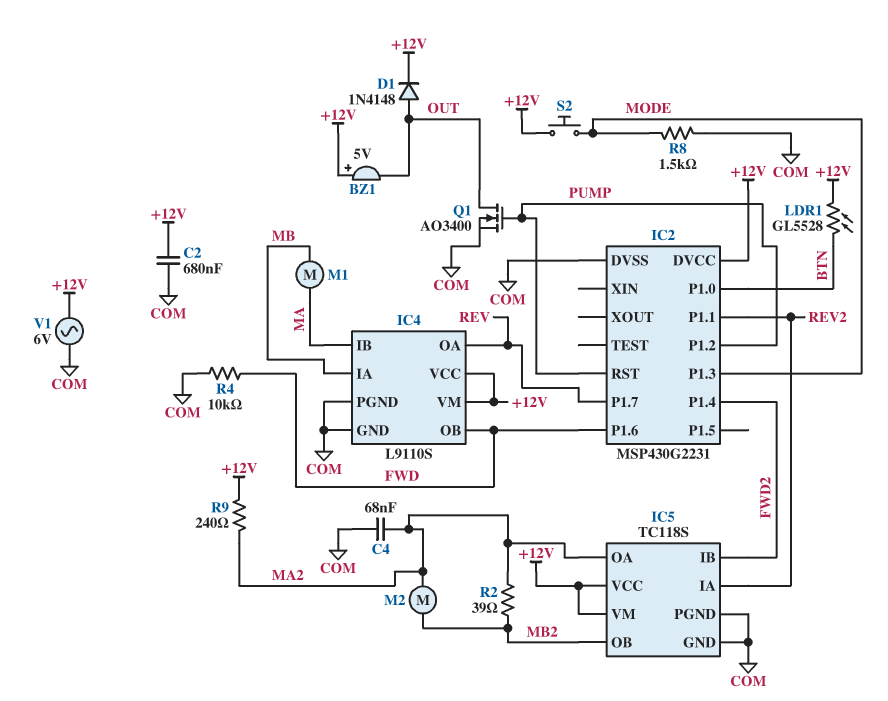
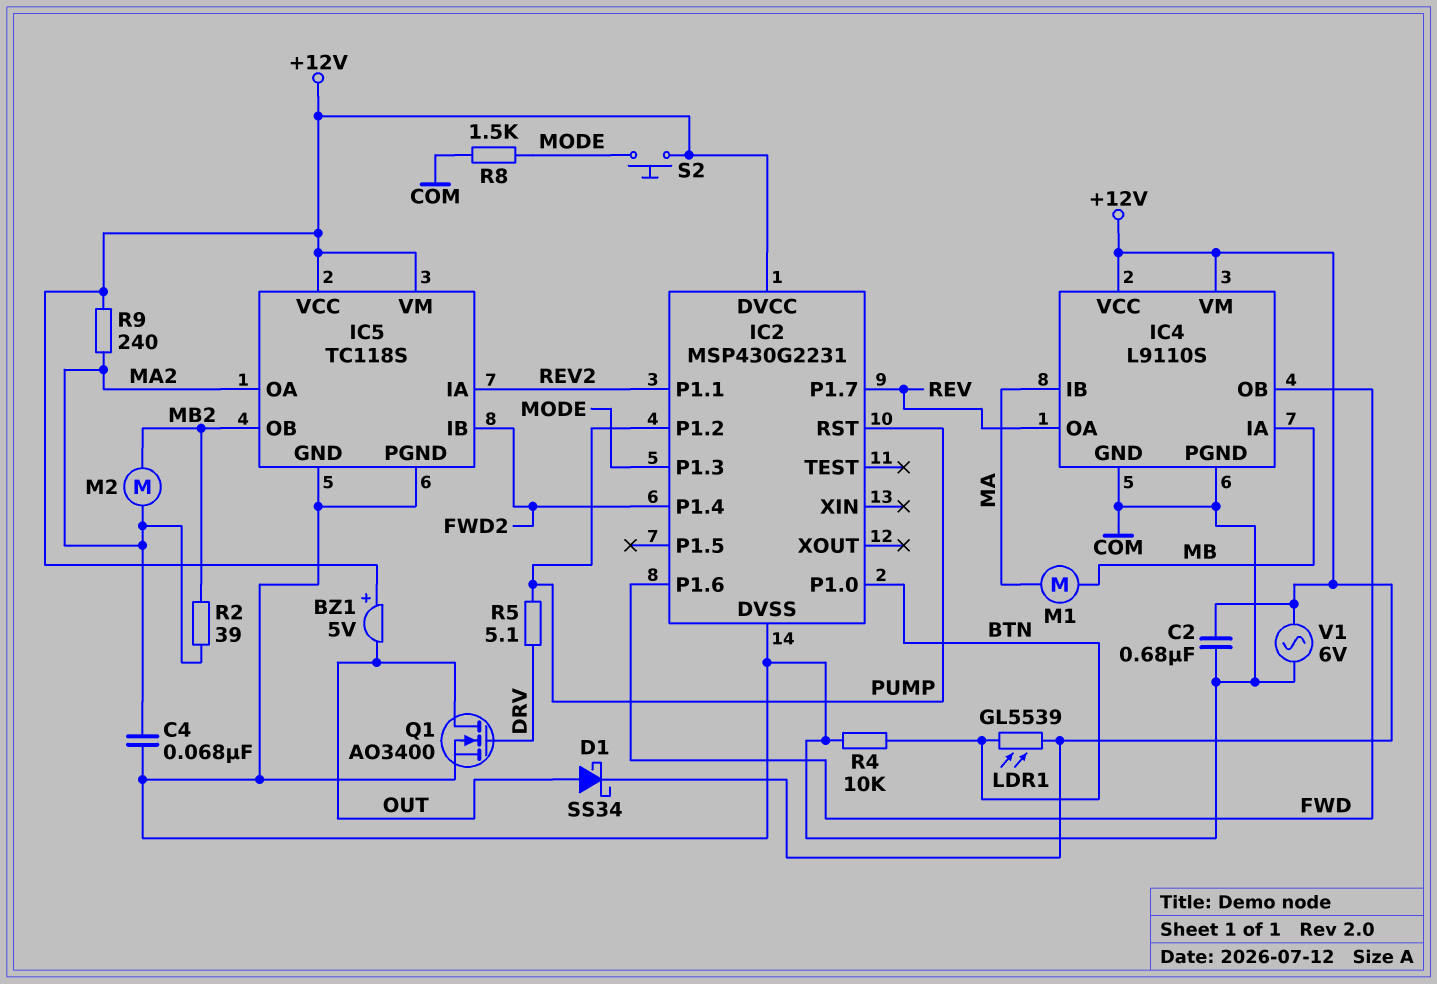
D1: diode 1N4148 (A OUT, K +12V) -> schottky SS34 (A OUT, K +12V)
LDR1: GL5528 (+12V, BTN) -> GL5539 (+12V, BTN)
Q1: NMOS AO3400 (G PUMP, D OUT, S COM) -> NMOS AO3400 (G DRV, D OUT, S COM)
R4: 10k (COM, FWD) -> 10k (BTN, COM)
R5: none -> 5.1 (DRV, PUMP)

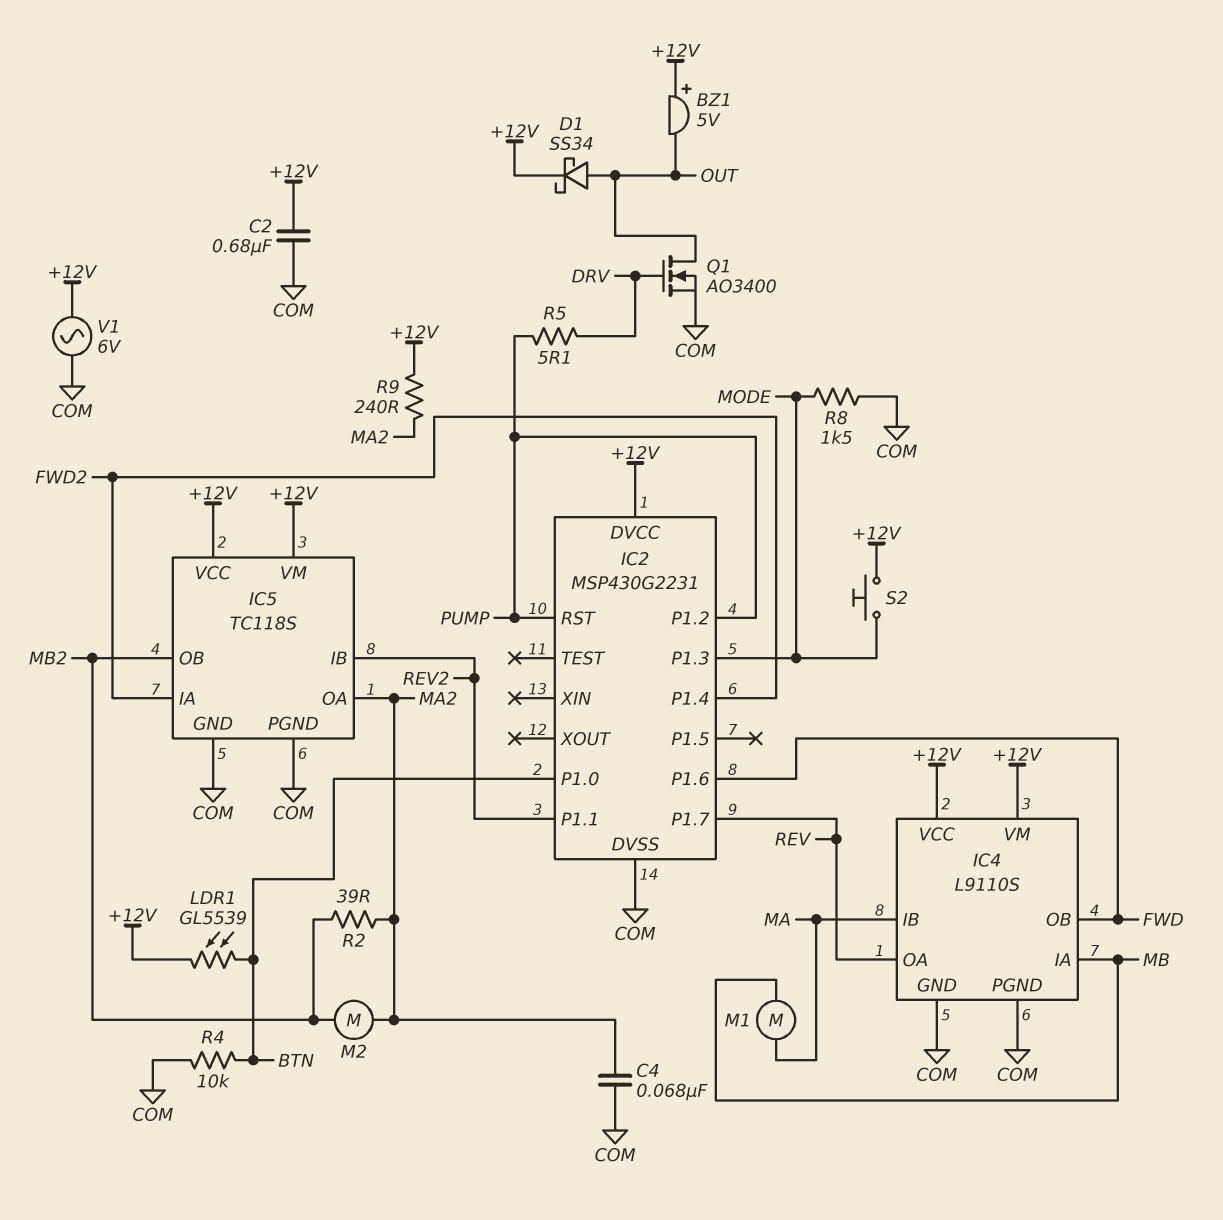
IC5 pin IA: REV2 -> FWD2
IC5 pin IB: FWD2 -> REV2

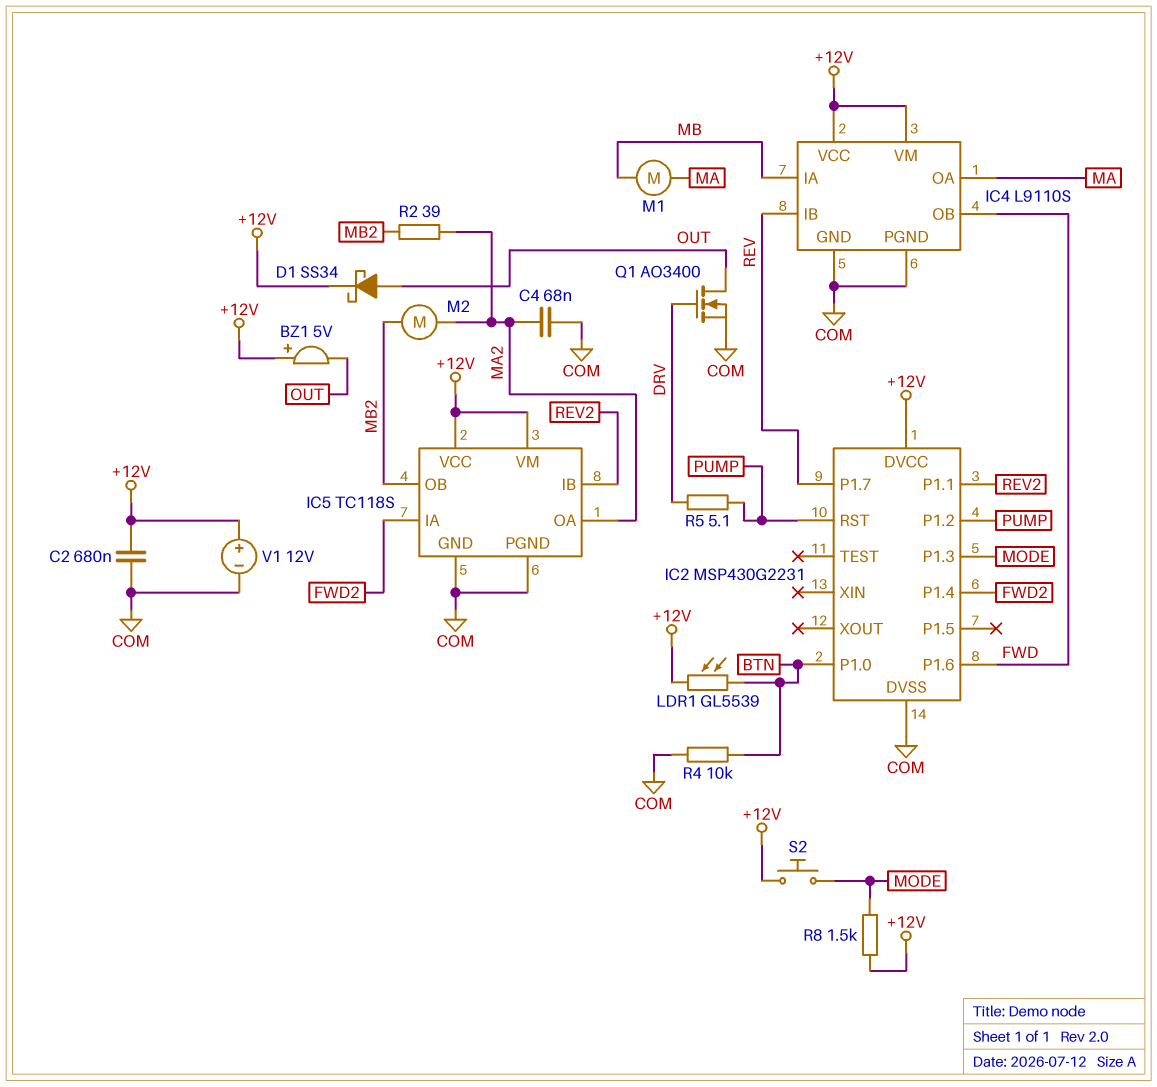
IC4 pin IB: MA -> REV
IC4 pin OA: REV -> MA
R8: 1.5k (COM, MODE) -> 1.5k (+12V, MODE)
R9: 240 (+12V, MA2) -> none
V1: AC 6V (+12V, COM) -> 12V (plus +12V, minus COM)

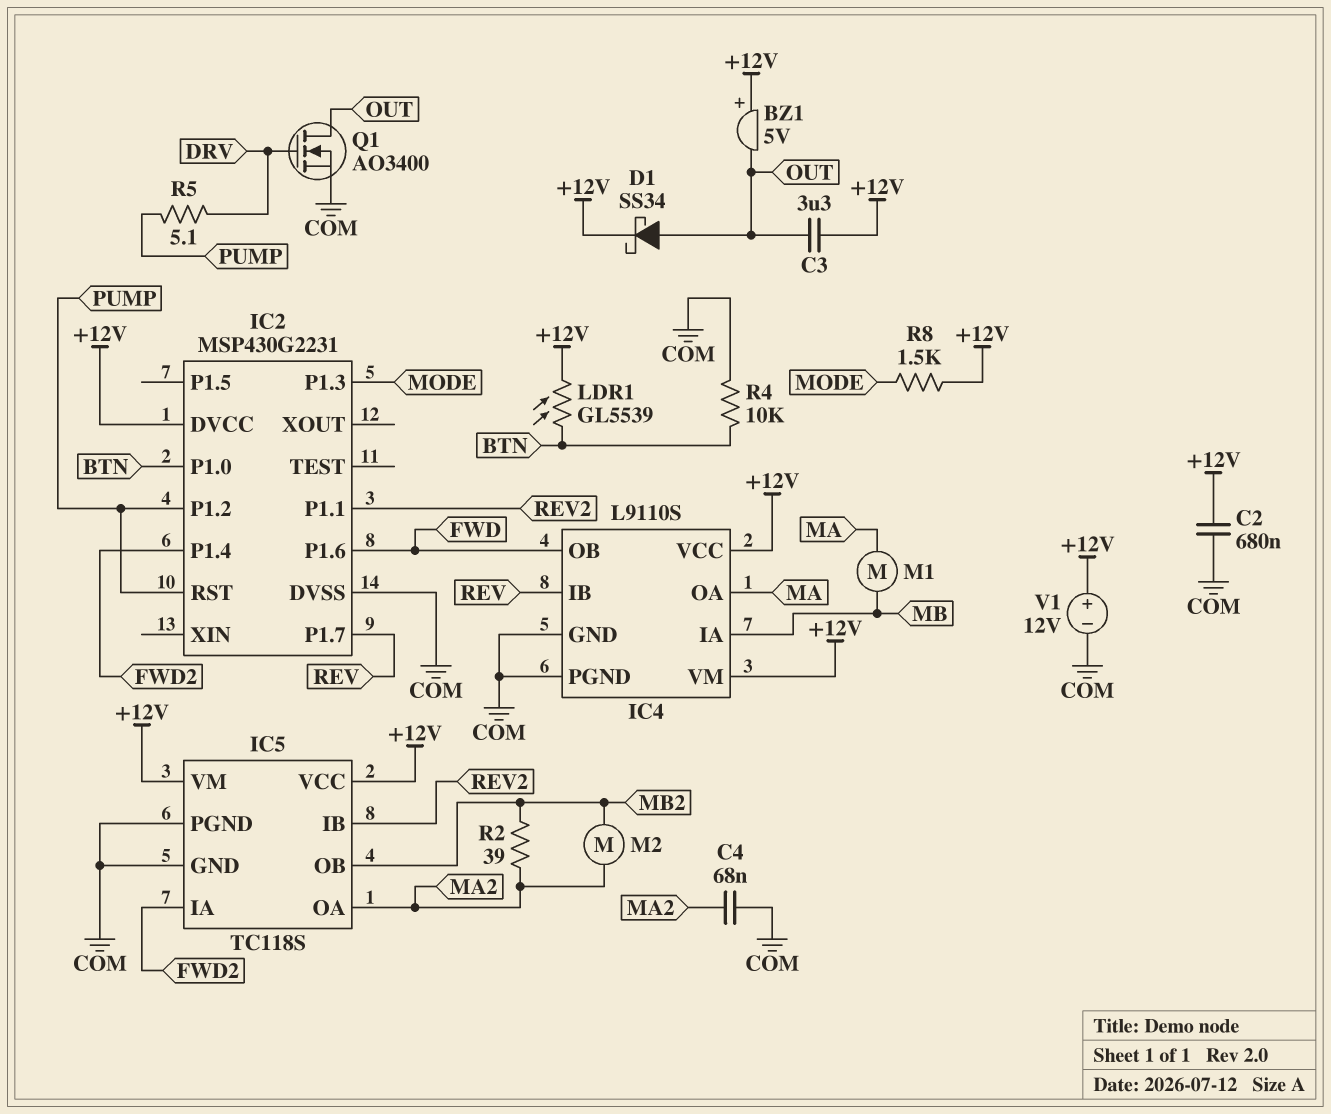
C3: none -> 3.3uF (+12V, OUT)
S2: button (+12V, MODE) -> none

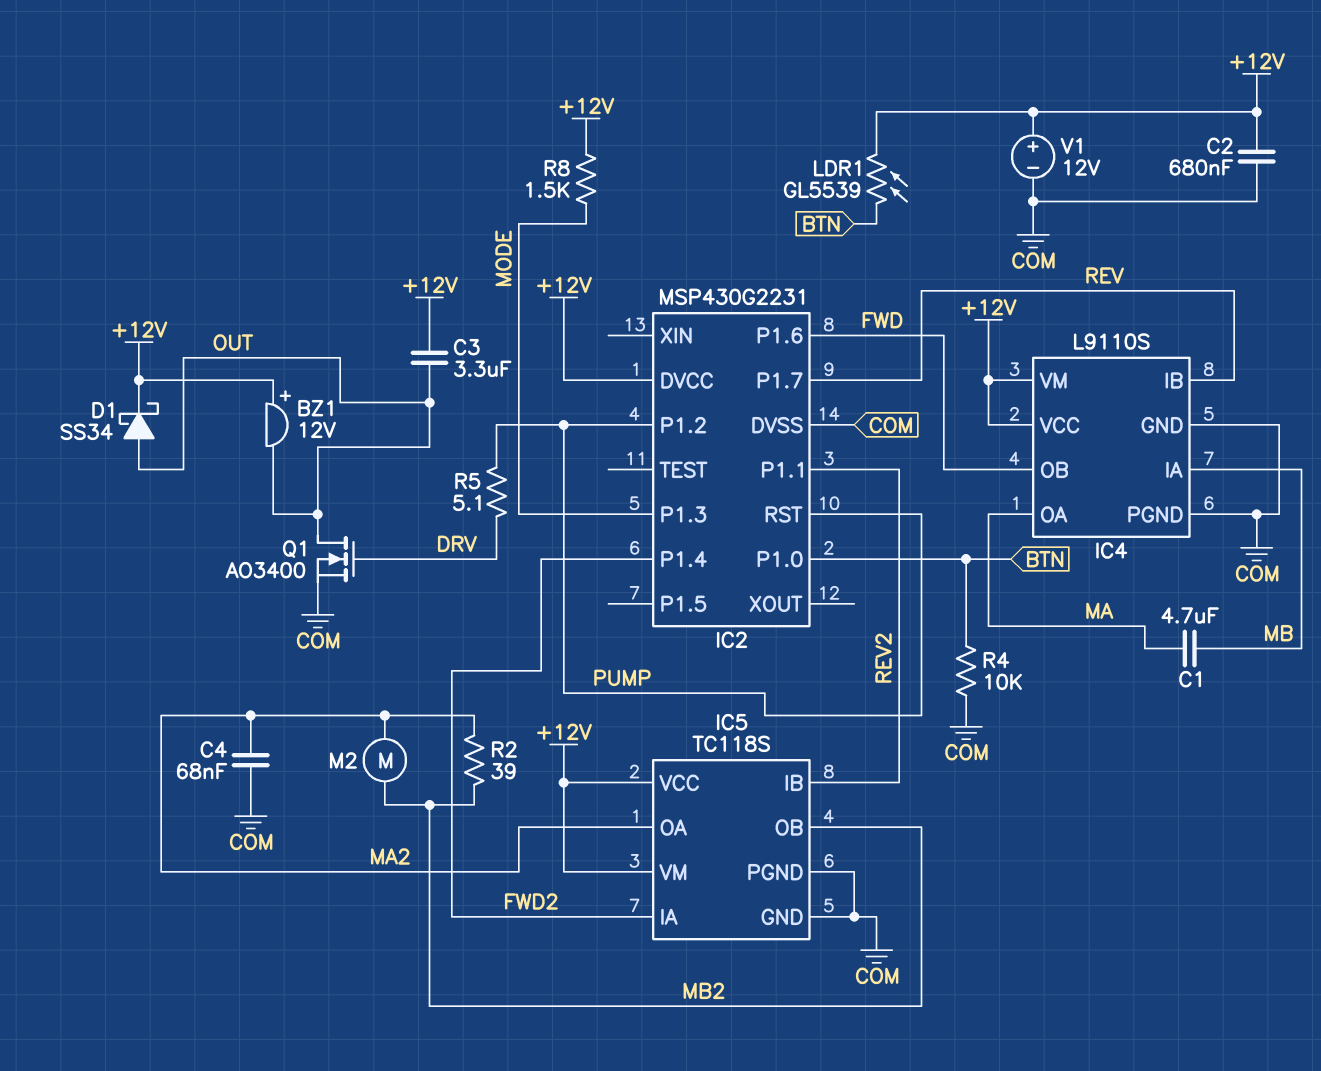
BZ1: buzzer 5V (plus +12V, minus OUT) -> buzzer 12V (plus +12V, minus OUT)
C1: none -> 4.7uF (MA, MB)
M1: motor (MA, MB) -> none

